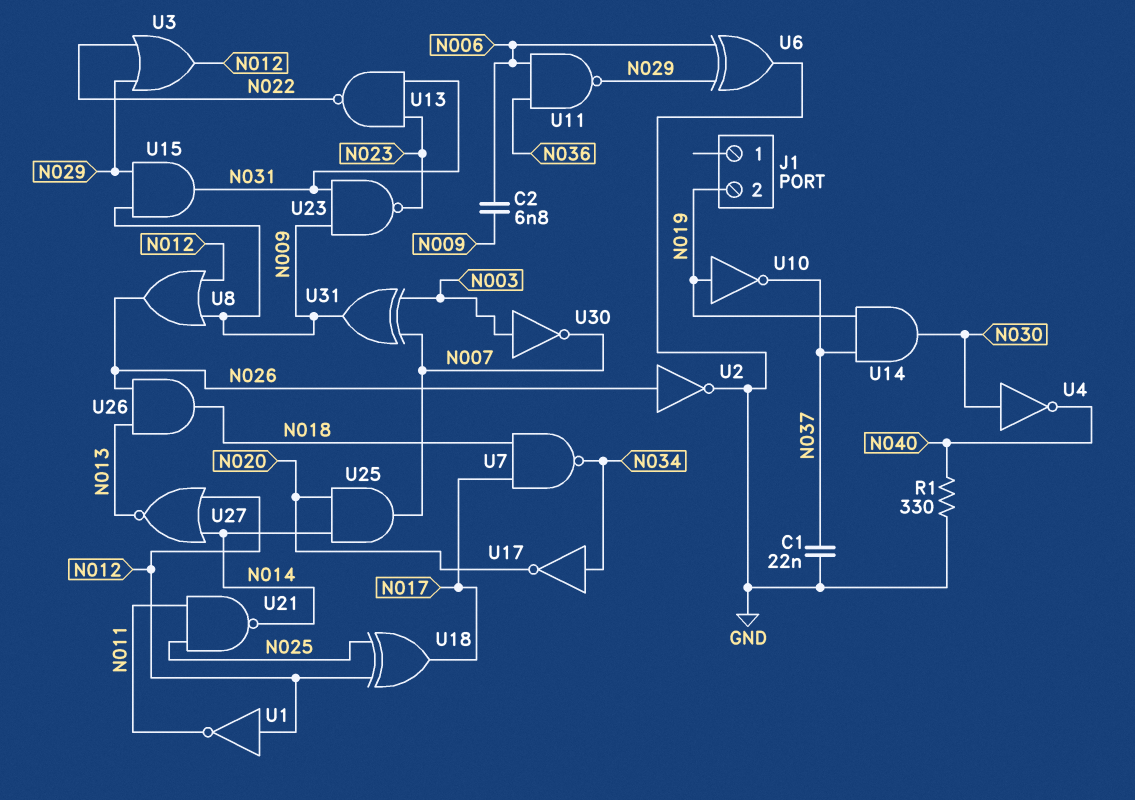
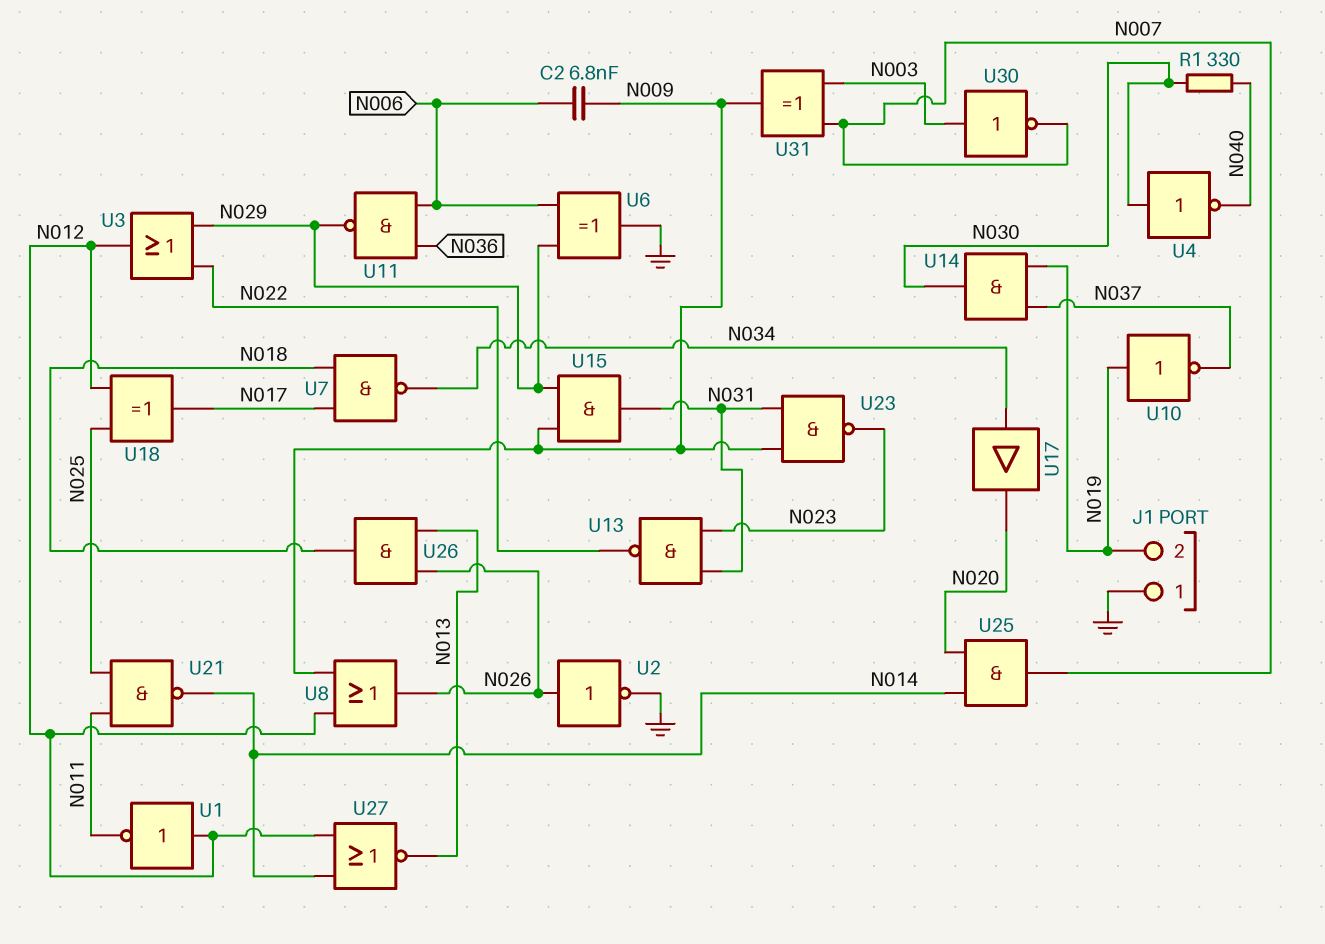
C1: 22nF (GND, N037) -> none
J1 pin 1: none -> GND
R1: 330 (GND, N040) -> 330 (N030, N040)
U17: NOT (in N034, out N020) -> buffer (in N034, out N020)

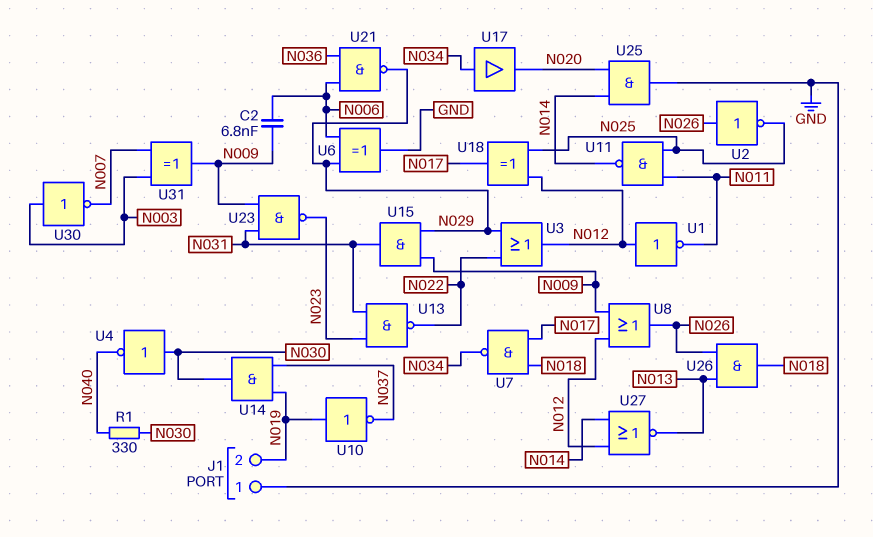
U2: NOT (in N026, out GND) -> NOT (in N026, out N025)
U11: NAND (in N006, in N036, out N029) -> NAND (in N011, in N025, out N014)
U21: NAND (in N011, in N025, out N014) -> NAND (in N006, in N036, out N029)
U25: AND (in N014, in N020, out N007) -> AND (in N014, in N020, out GND)

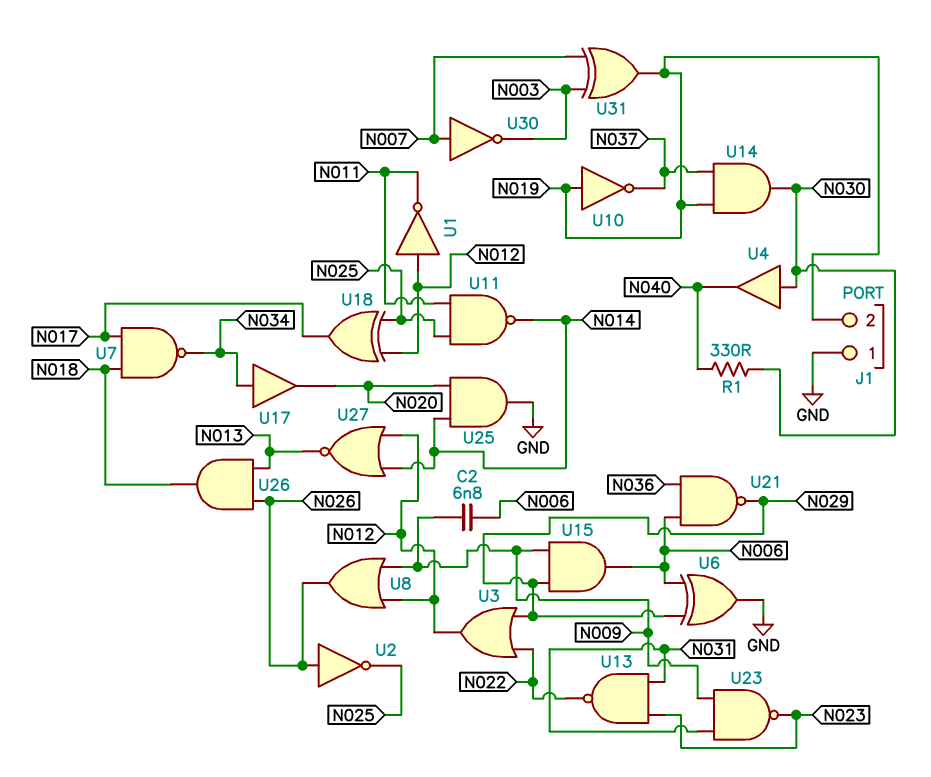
U4: NOT (in N030, out N040) -> buffer (in N030, out N040)
U15: AND (in N009, in N029, out N031) -> AND (in N009, in N029, out N006)
U30: NOT (in N003, out N007) -> NOT (in N007, out N003)
U31: XOR (in N003, in N007, out N009) -> XOR (in N003, in N007, out N019)

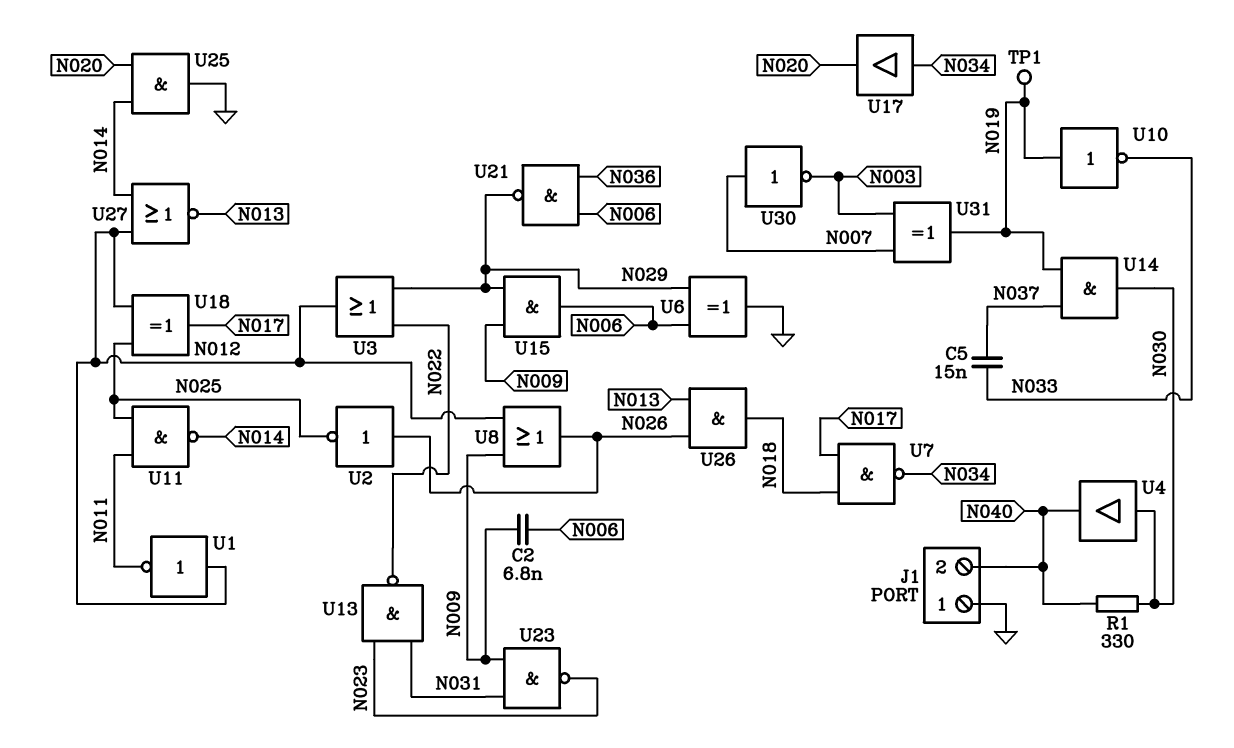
C5: none -> 15nF (N033, N037)
J1 pin 2: N019 -> N040
TP1: none -> test point (N019)
U10: NOT (in N019, out N037) -> NOT (in N019, out N033)

